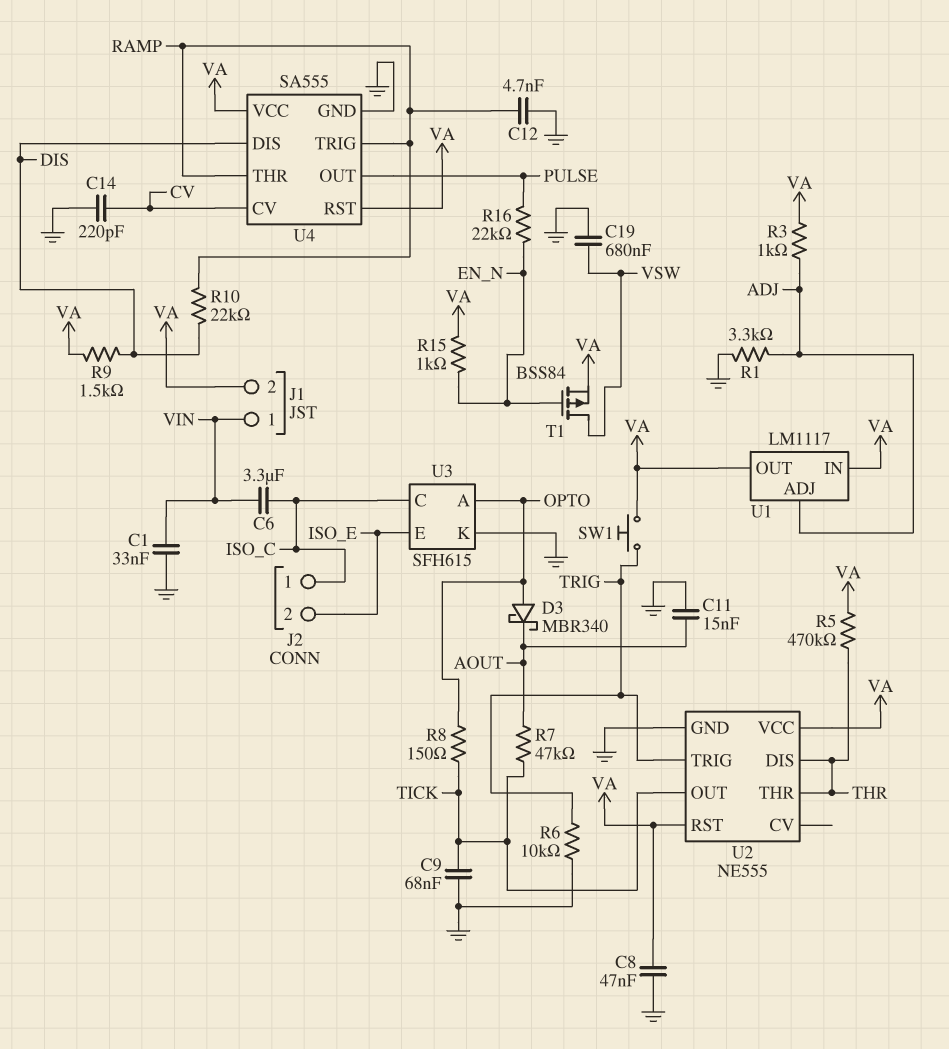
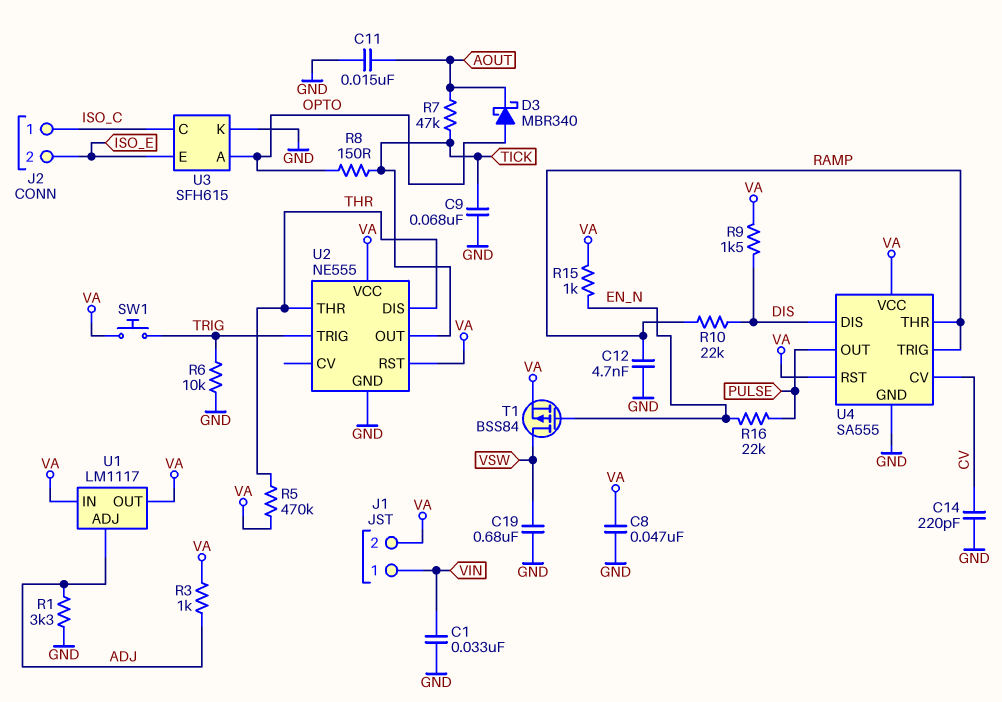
C6: 3.3uF (ISO_C, VIN) -> none

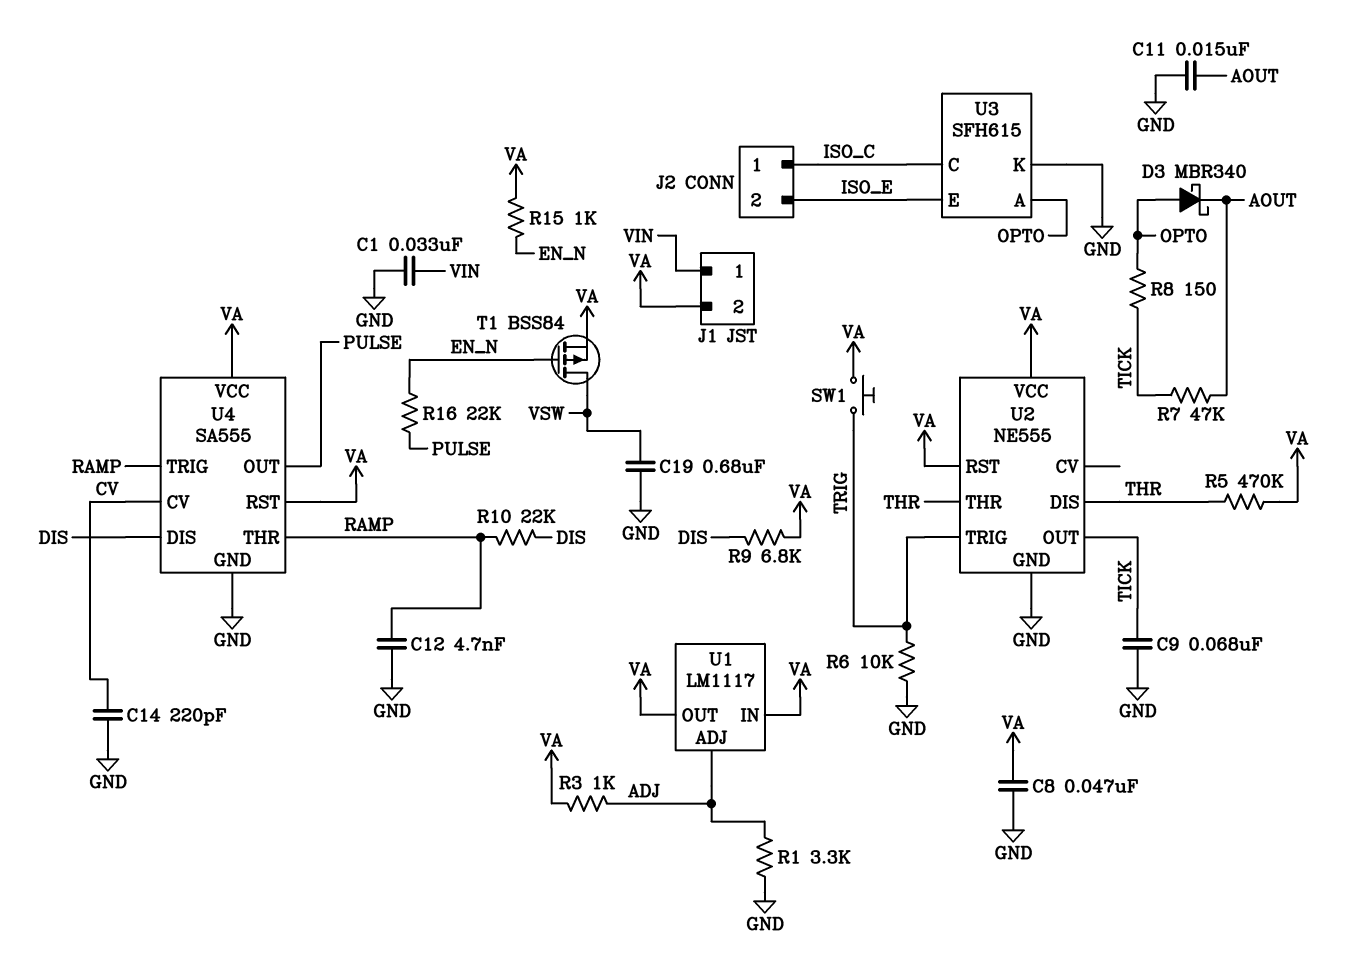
R9: 1.5k (DIS, VA) -> 6.8k (DIS, VA)

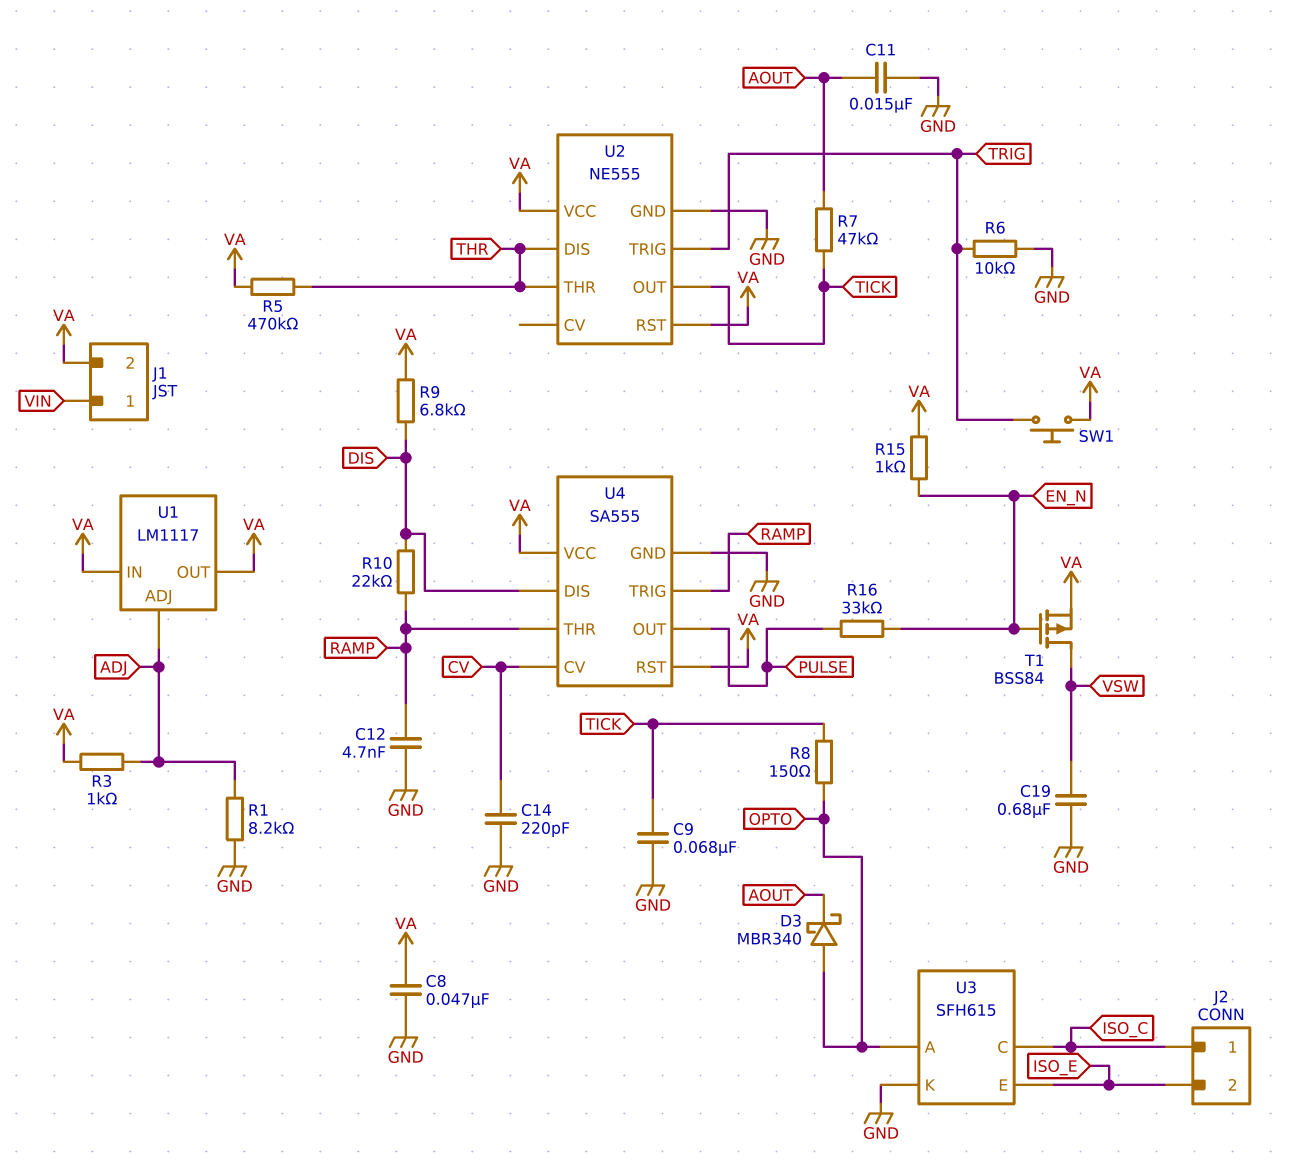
C1: 33nF (GND, VIN) -> none
R1: 3.3k (ADJ, GND) -> 8.2k (ADJ, GND)
R16: 22k (EN_N, PULSE) -> 33k (EN_N, PULSE)

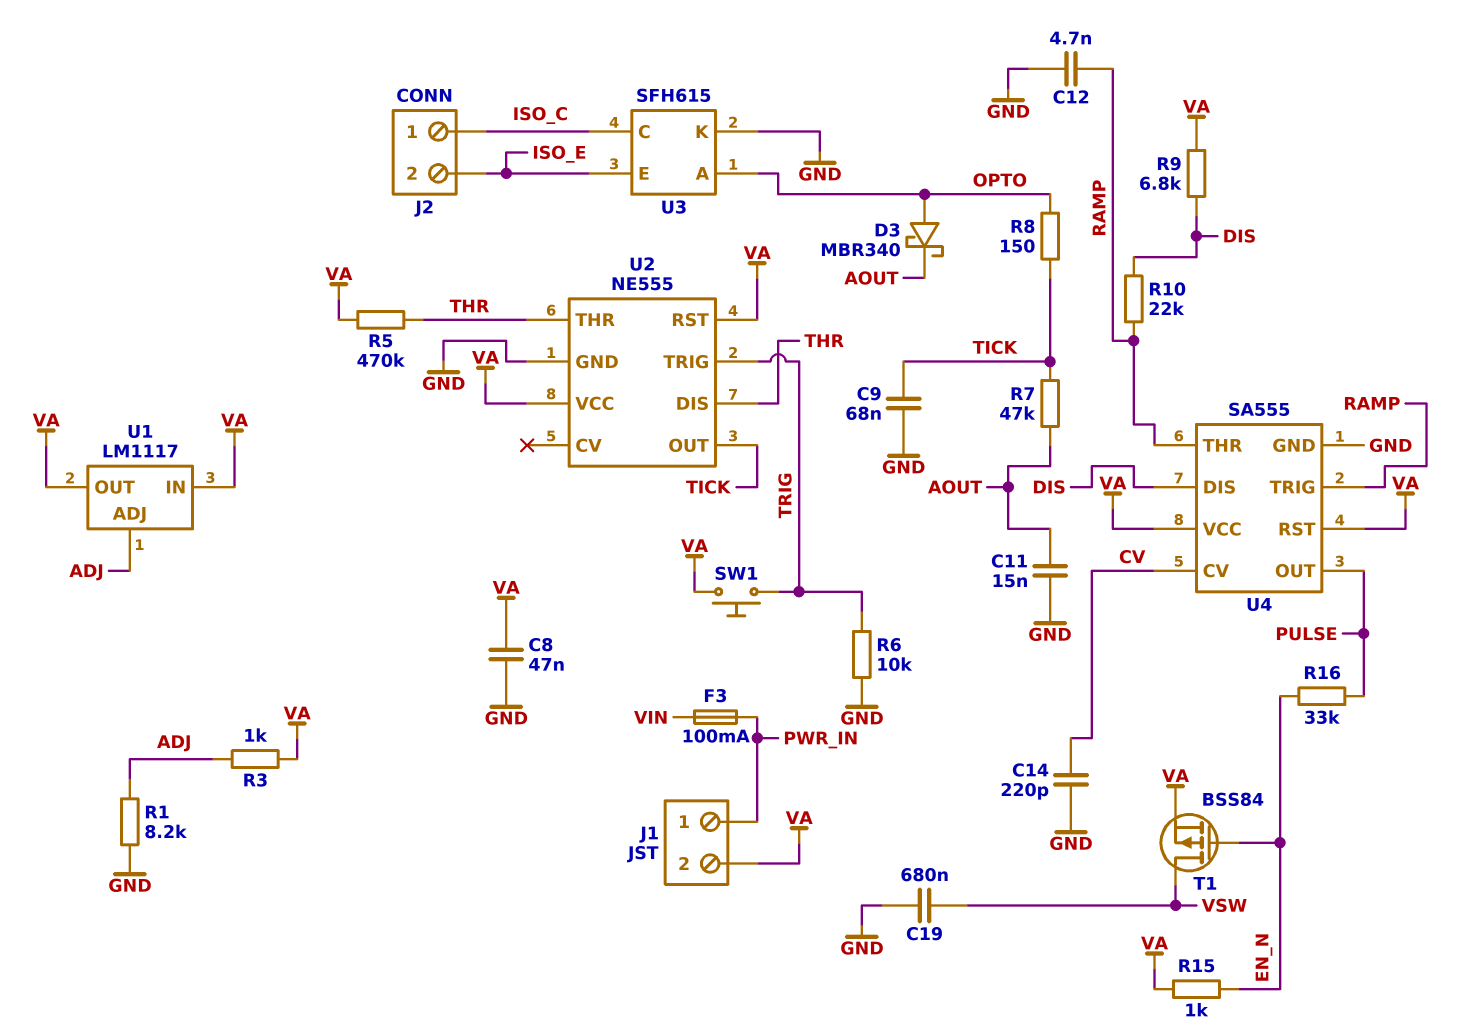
F3: none -> 100mA (PWR_IN, VIN)
J1 pin 1: VIN -> PWR_IN

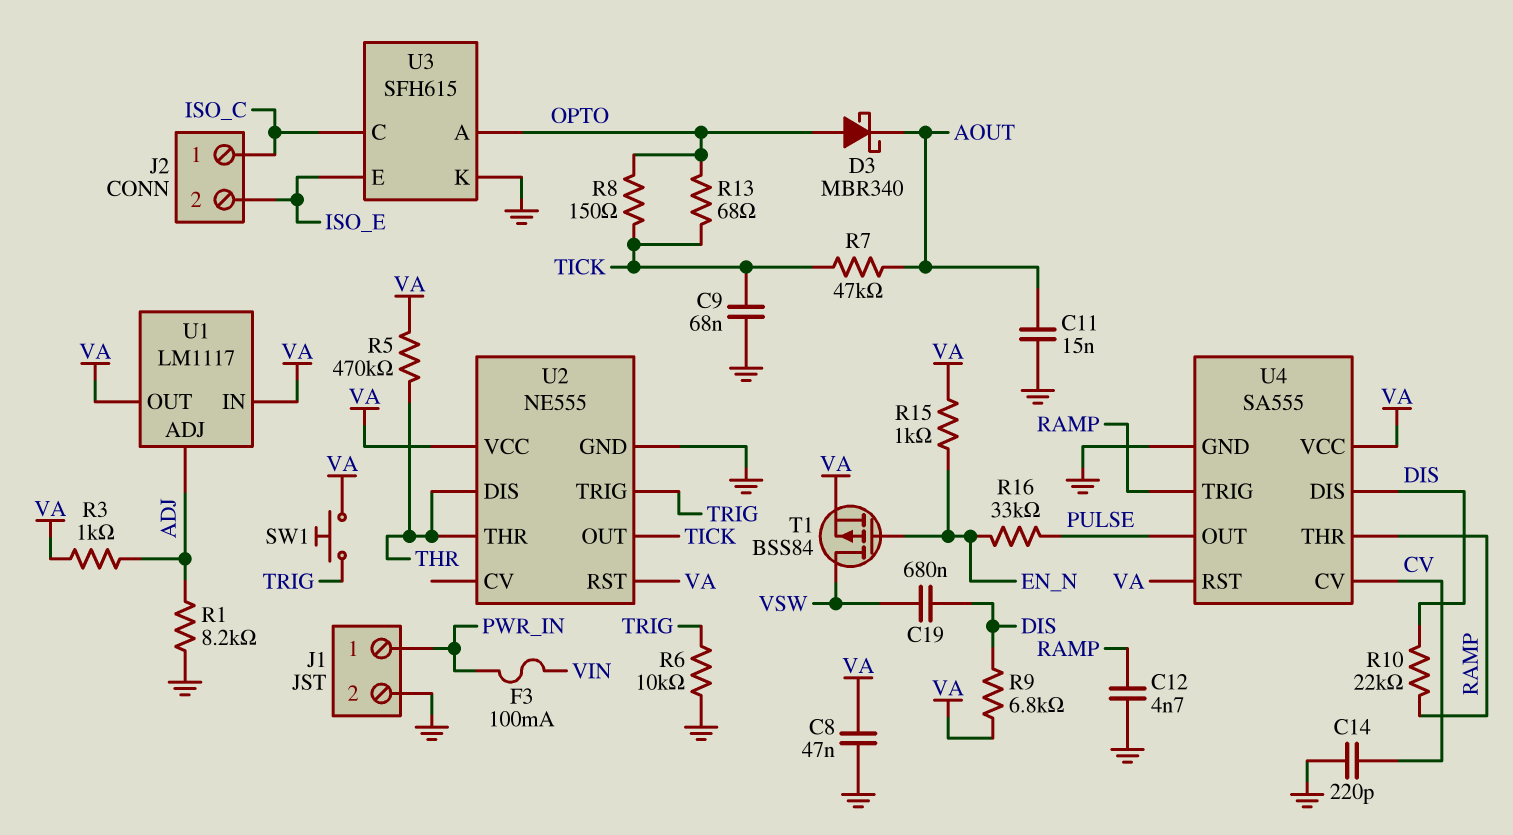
C19: 680nF (GND, VSW) -> 680nF (DIS, VSW)
J1 pin 2: VA -> GND
R13: none -> 68 (OPTO, TICK)

